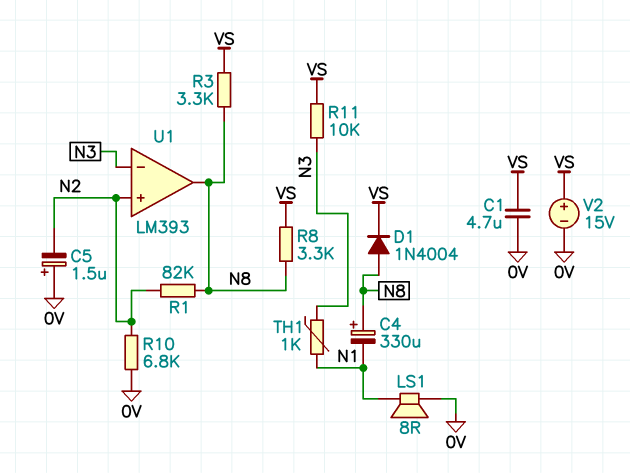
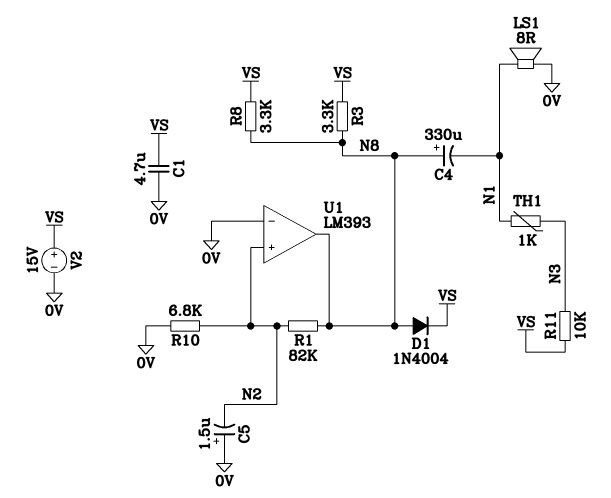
U1 pin in-: N3 -> 0V

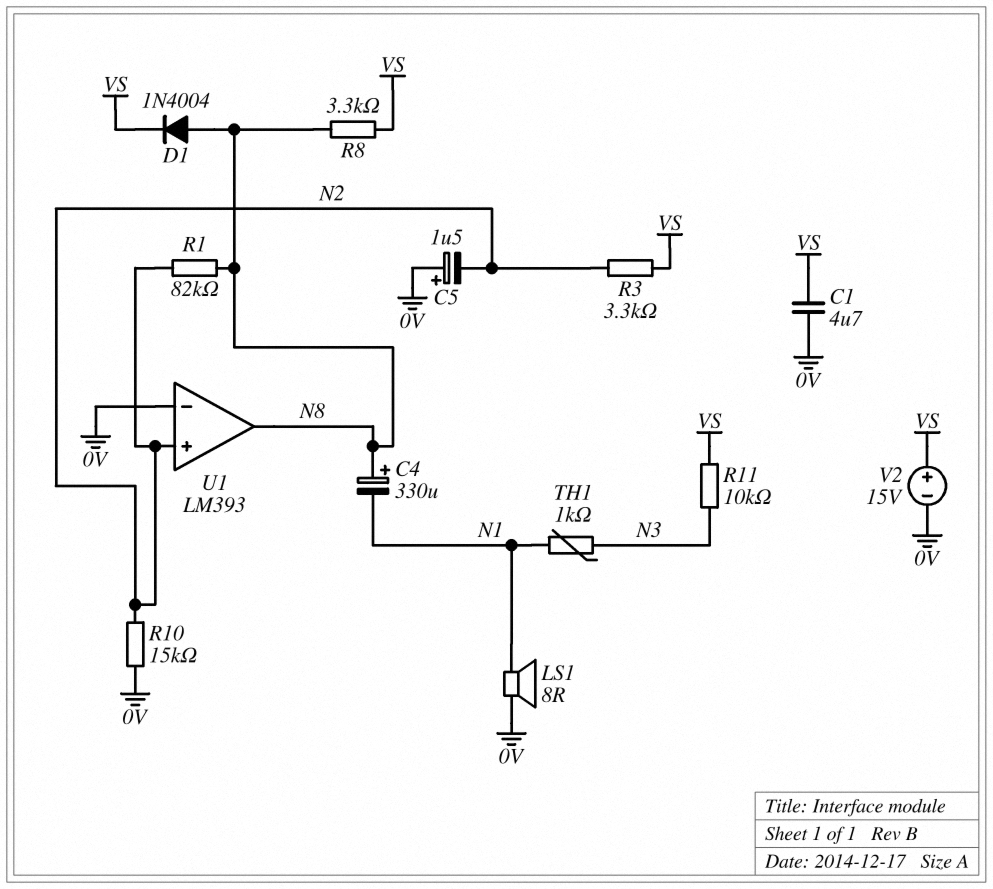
R3: 3.3k (N8, VS) -> 3.3k (N2, VS)
R10: 6.8k (0V, N2) -> 15k (0V, N2)

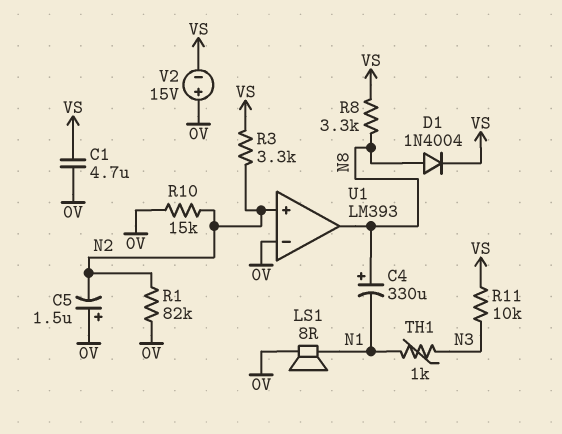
R1: 82k (N2, N8) -> 82k (0V, N2)
V2: 15V (plus VS, minus 0V) -> 15V (plus 0V, minus VS)

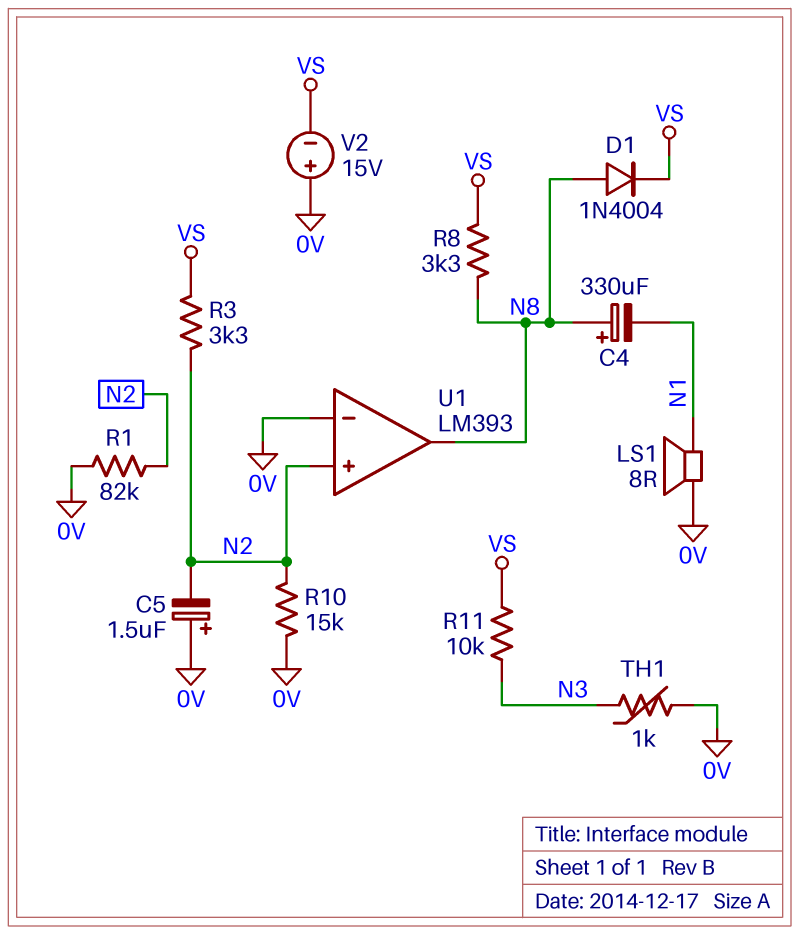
C1: 4.7uF (0V, VS) -> none
TH1: 1k (N1, N3) -> 1k (0V, N3)

